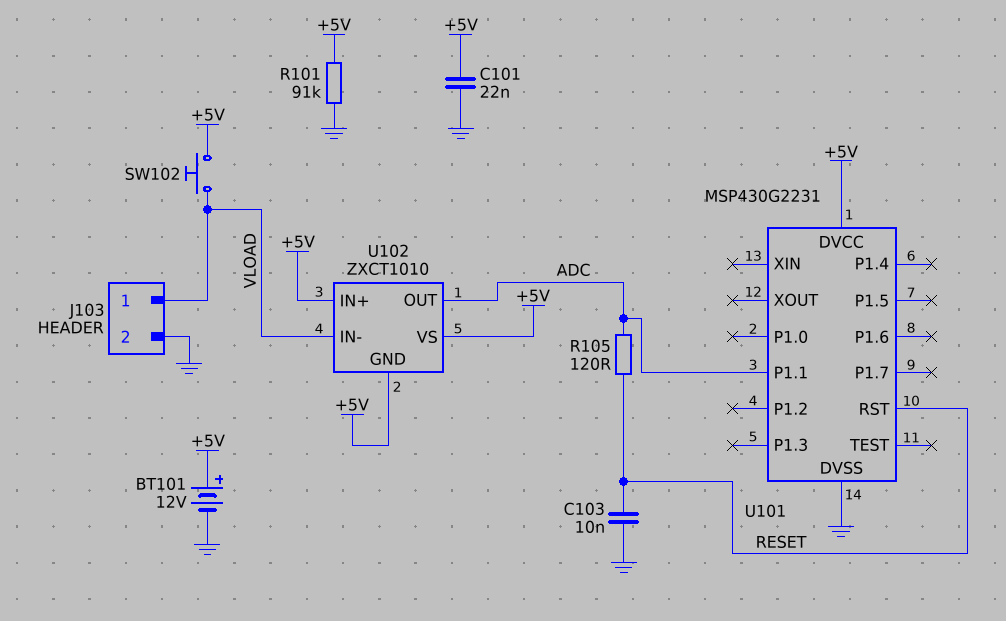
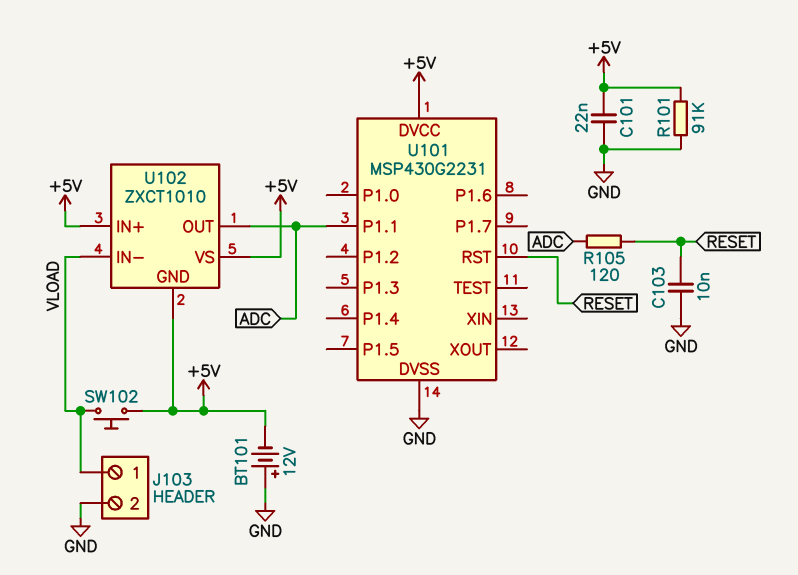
BT101: 12V (plus +5V, minus GND) -> 12V (plus GND, minus +5V)

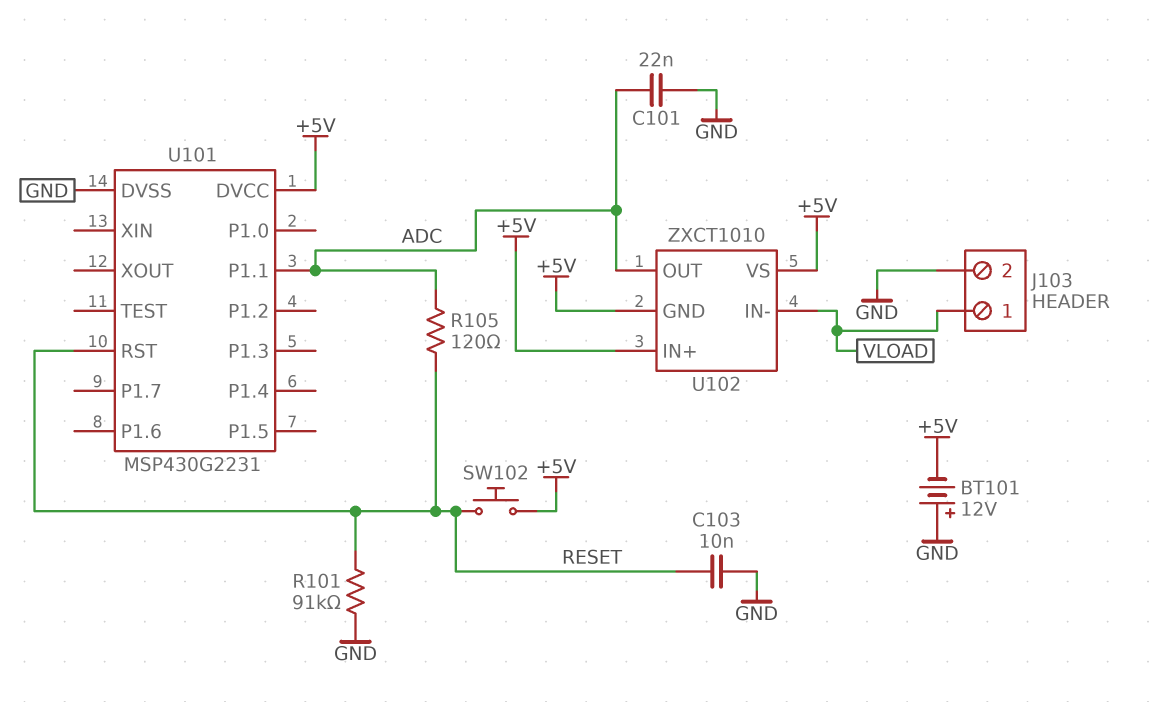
C101: 22nF (+5V, GND) -> 22nF (ADC, GND)
R101: 91k (+5V, GND) -> 91k (GND, RESET)
SW102: button (+5V, VLOAD) -> button (+5V, RESET)

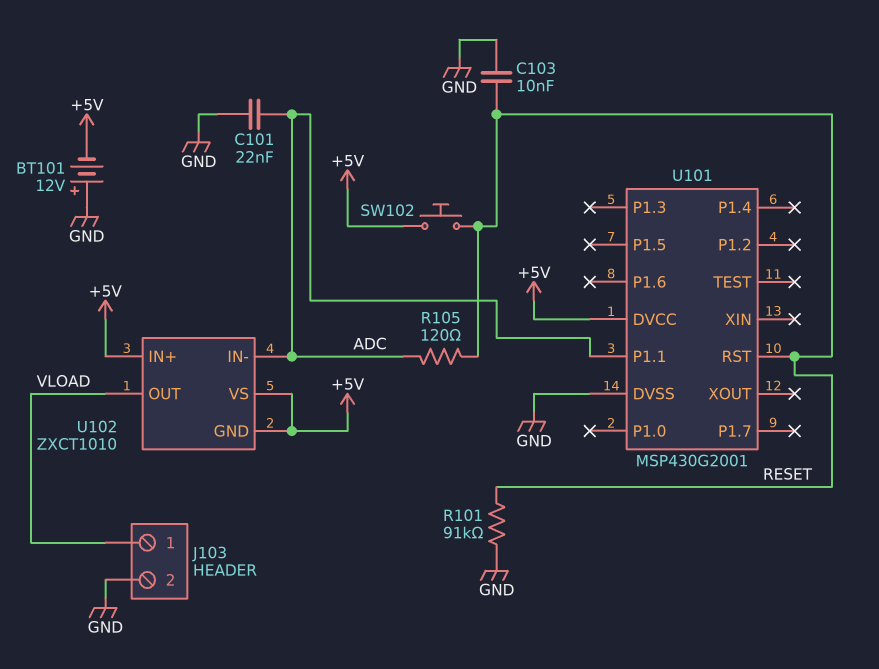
U101: MSP430G2231 -> MSP430G2001
U102 pin IN-: VLOAD -> ADC
U102 pin OUT: ADC -> VLOAD

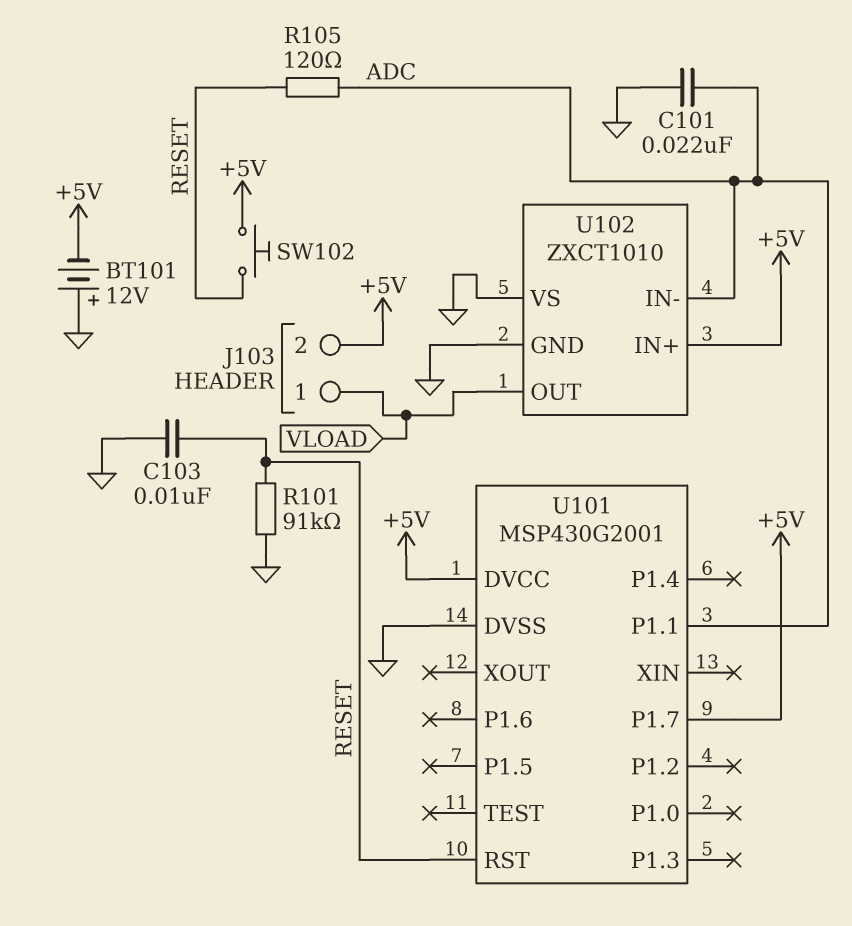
J103 pin 2: GND -> +5V
U101 pin P1.7: none -> +5V
U102 pin GND: +5V -> GND
U102 pin VS: +5V -> GND

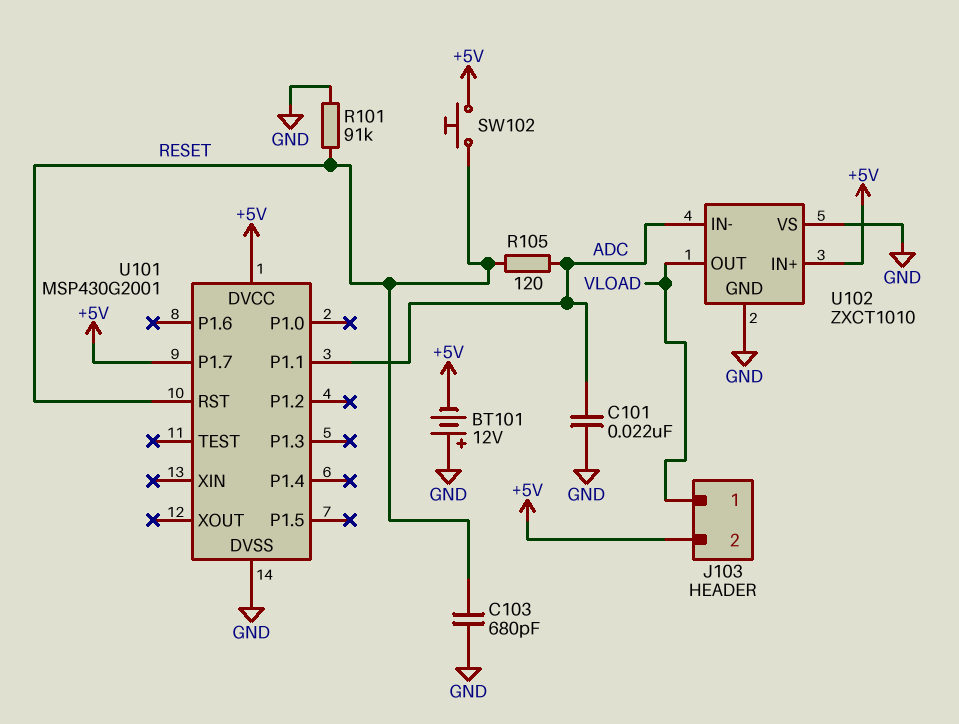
C103: 10nF (GND, RESET) -> 680pF (GND, RESET)

